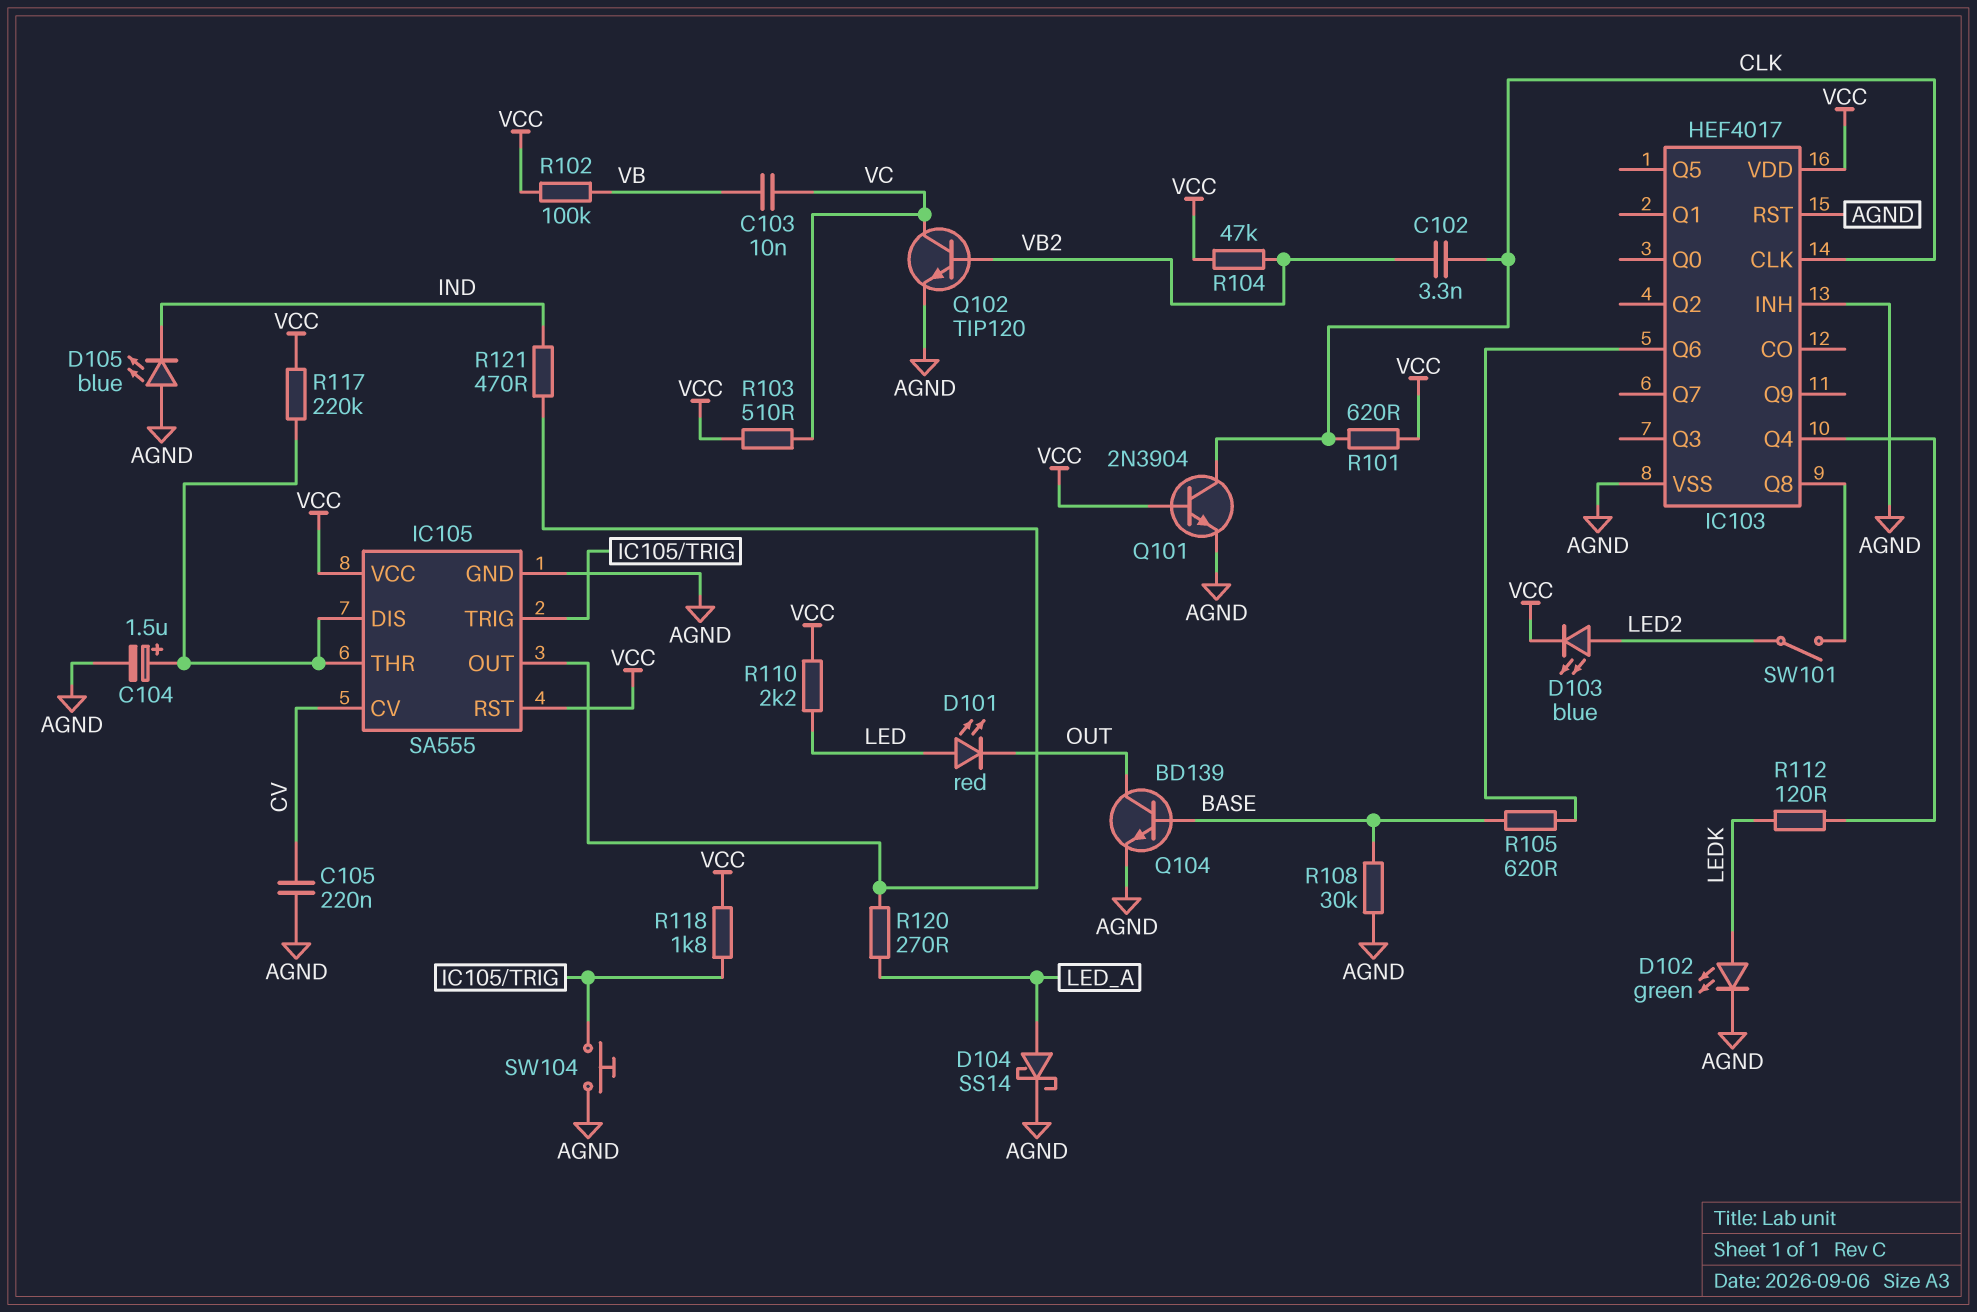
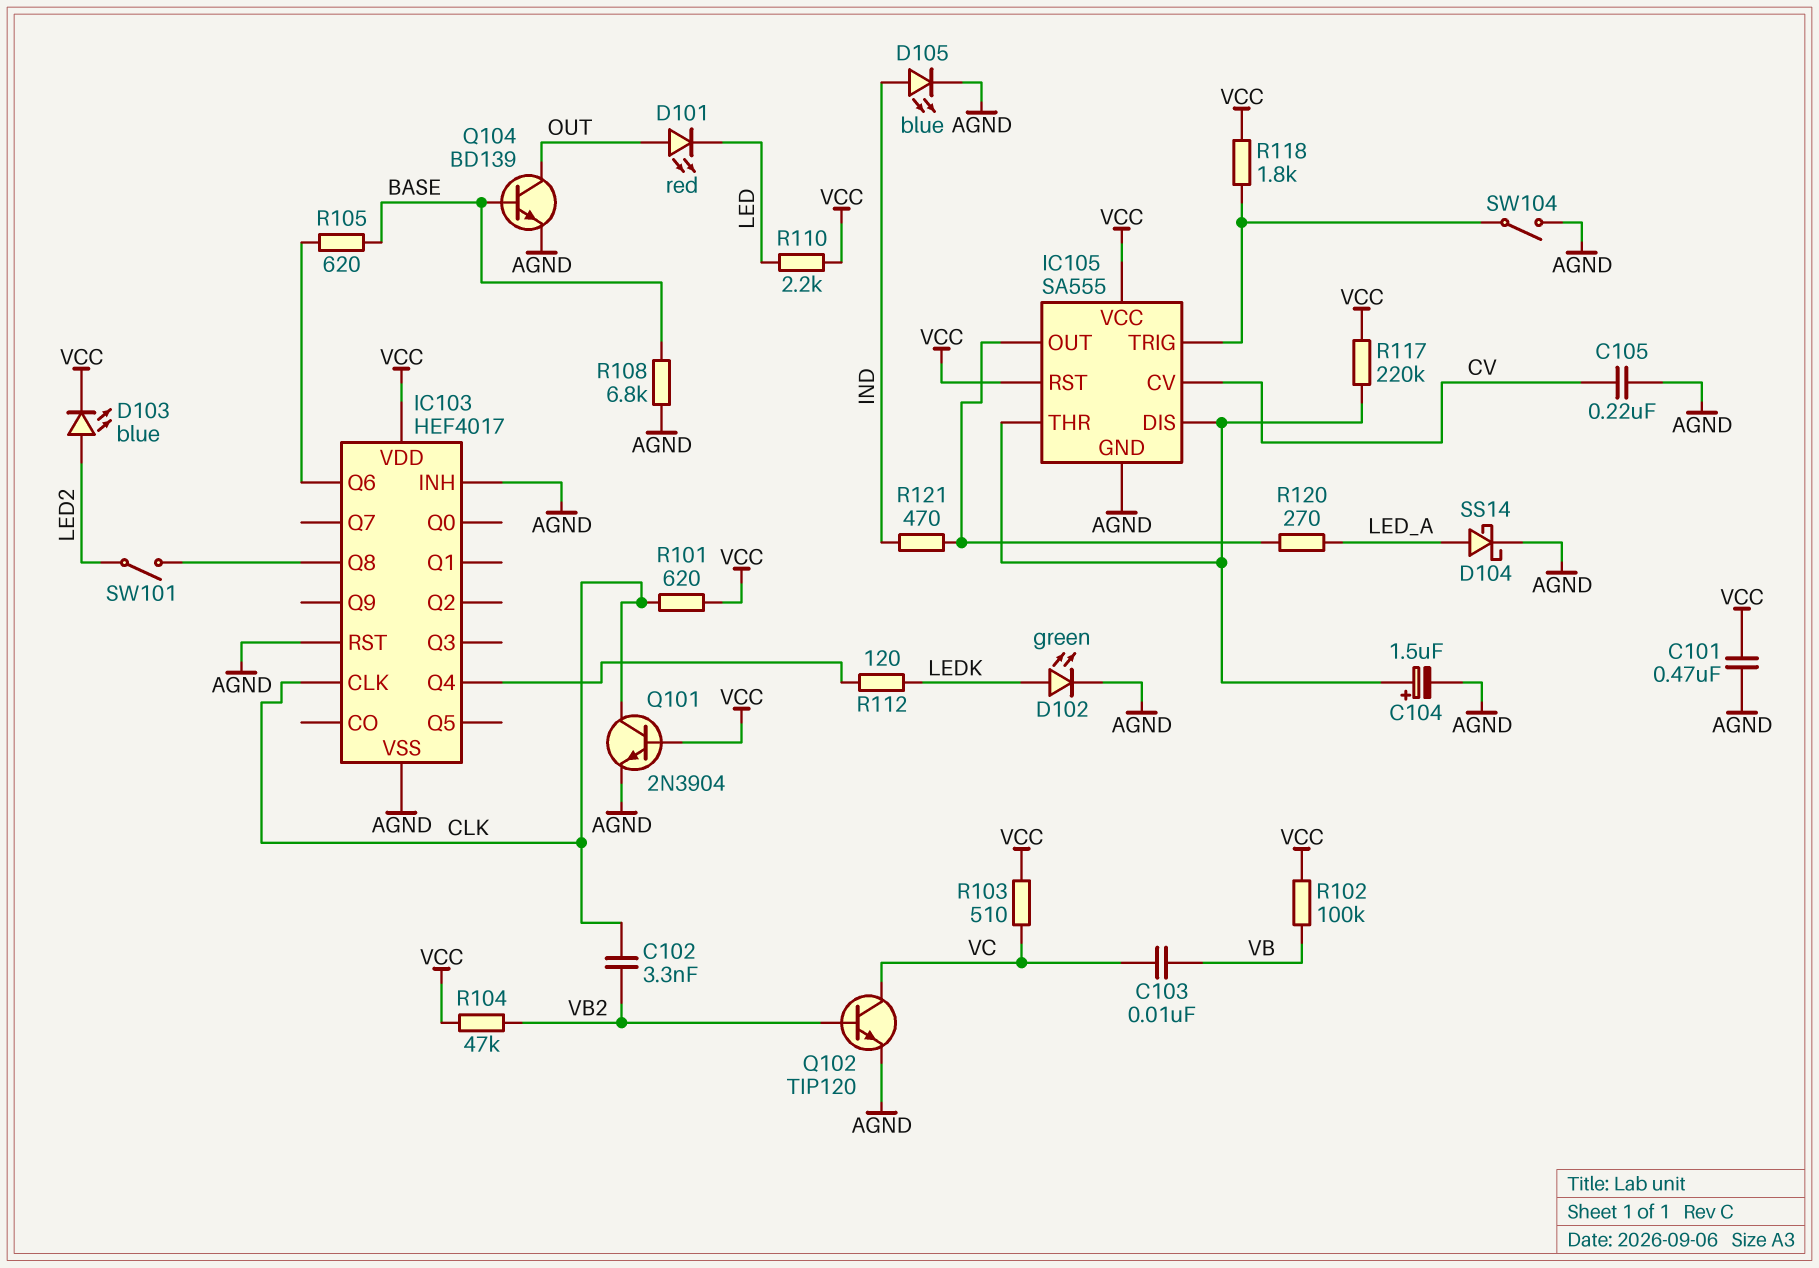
C101: none -> 470nF (AGND, VCC)
D101: LED red (A LED, K OUT) -> LED red (A OUT, K LED)
D105: LED blue (A AGND, K IND) -> LED blue (A IND, K AGND)
R108: 30k (AGND, BASE) -> 6.8k (AGND, BASE)
SW104: button (AGND, IC105/TRIG) -> switch (AGND, IC105/TRIG)

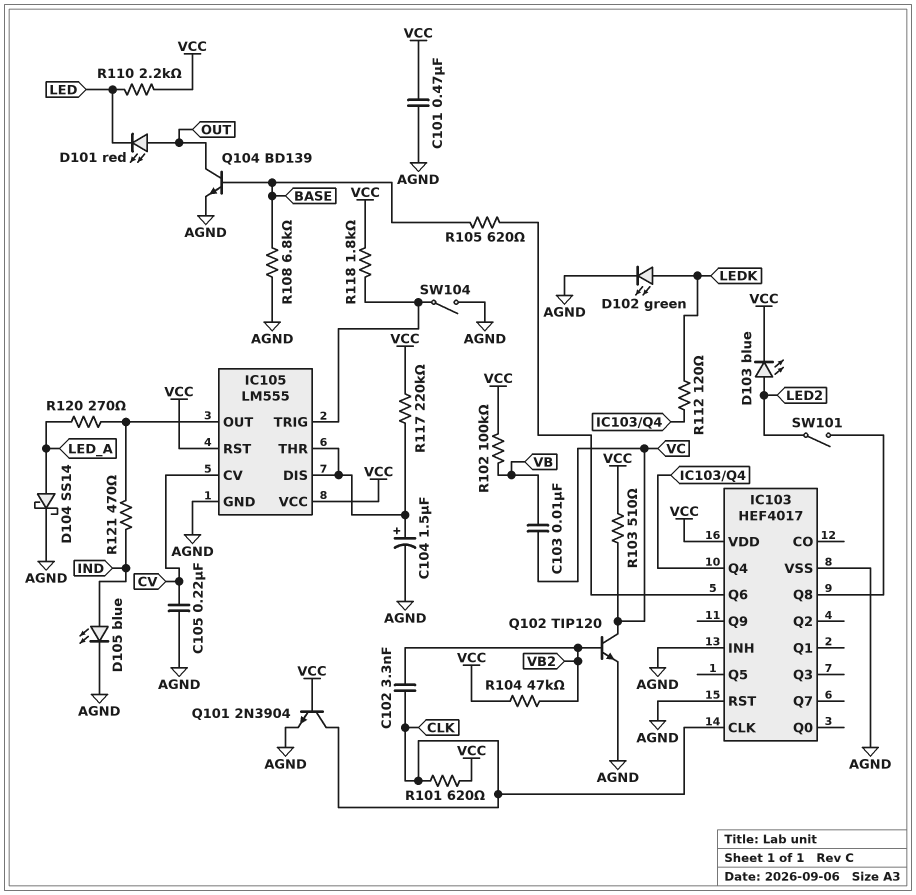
IC105: SA555 -> LM555

